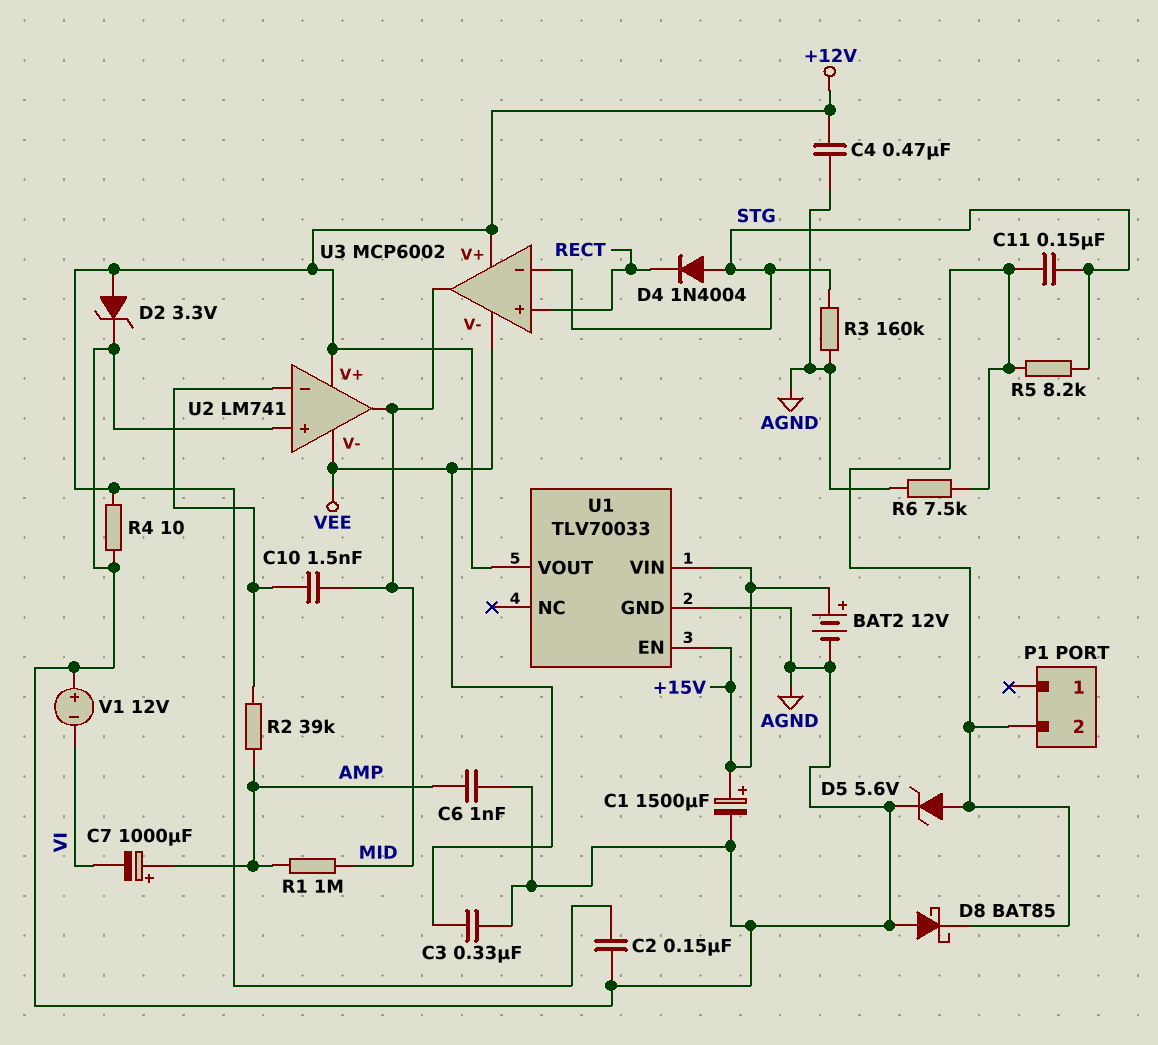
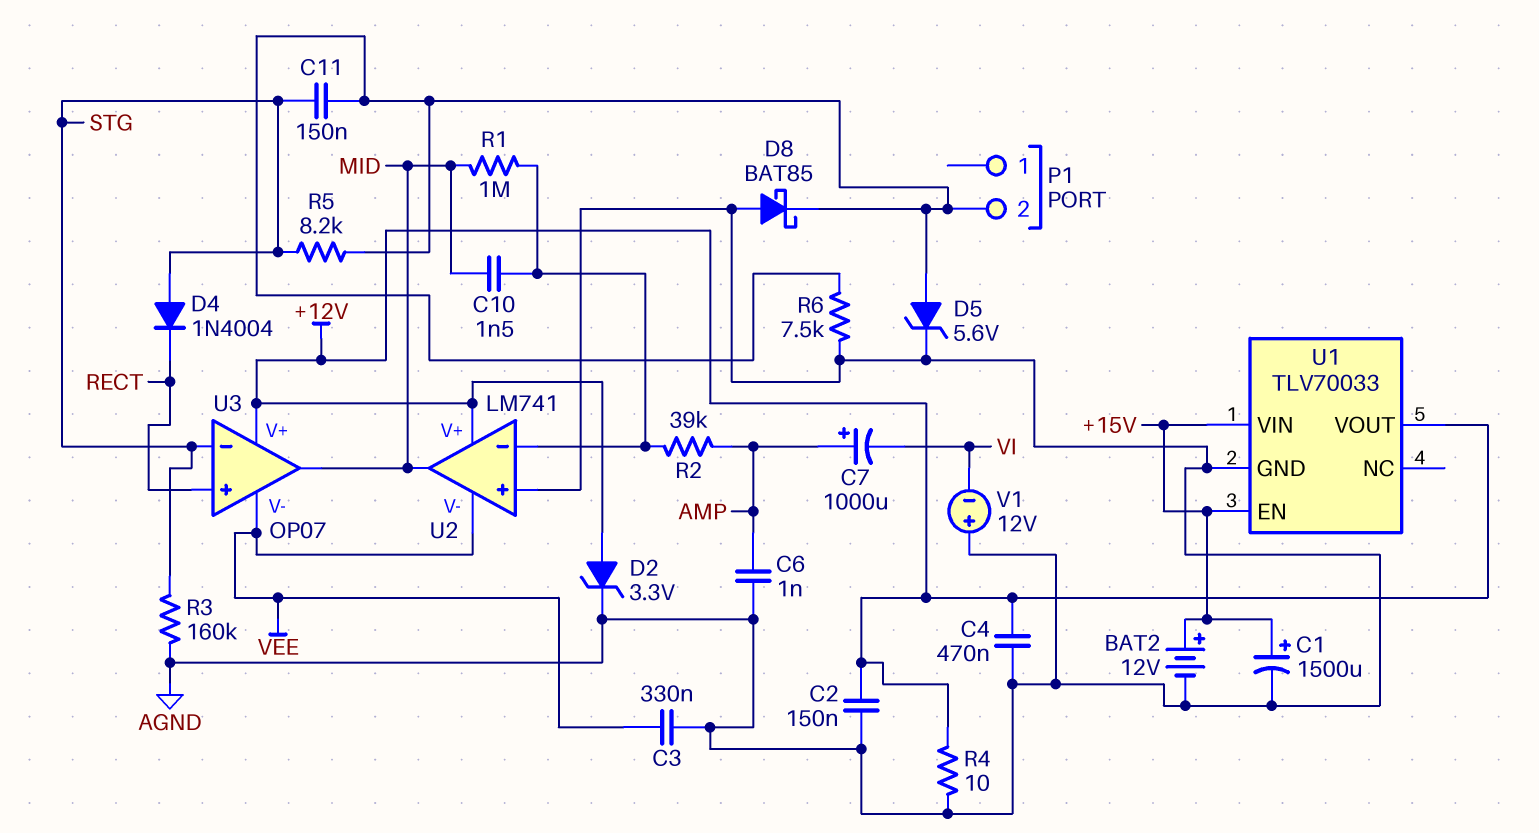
R1: 1M (AMP, MID) -> 1M (MID, U2/in-)
U3: MCP6002 -> OP07

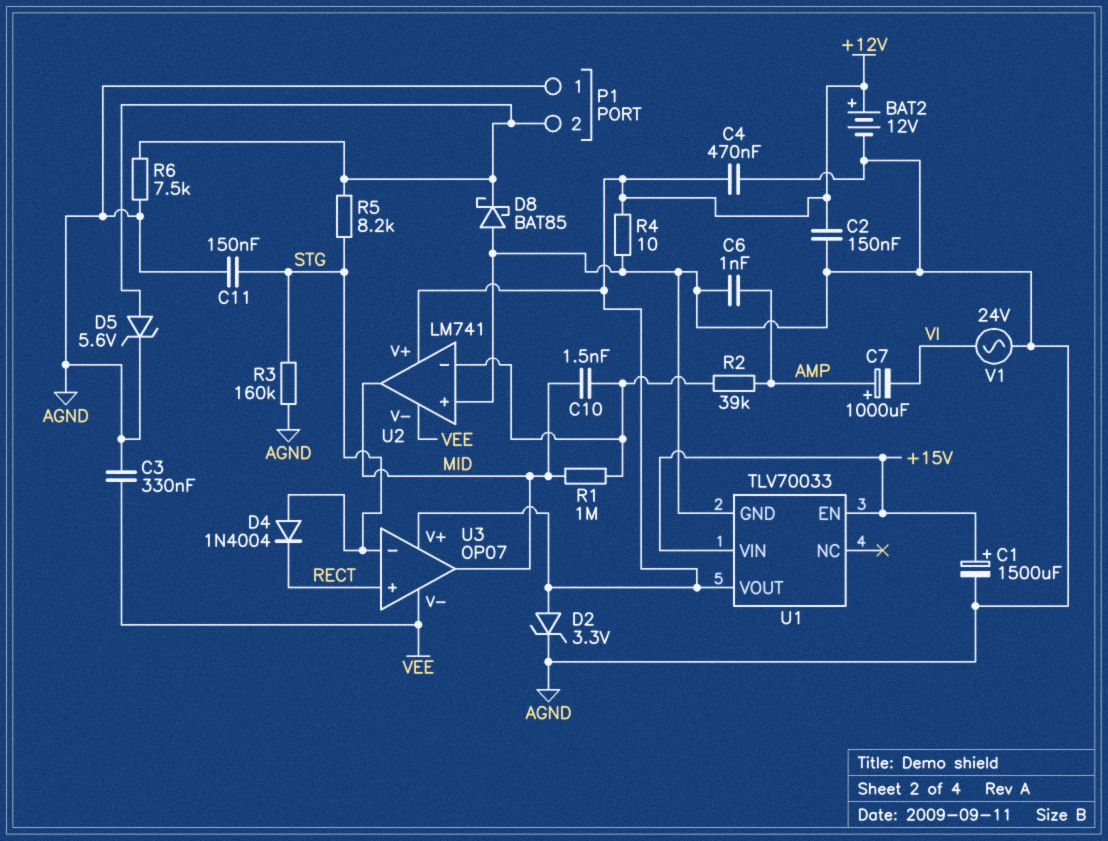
BAT2: 12V (plus +15V, minus AGND) -> 12V (plus +12V, minus AGND)
C11: 150nF (P1/2, STG) -> 150nF (AGND, STG)
P1 pin 1: none -> AGND
V1: 12V (plus AGND, minus VI) -> AC 24V (AGND, VI)

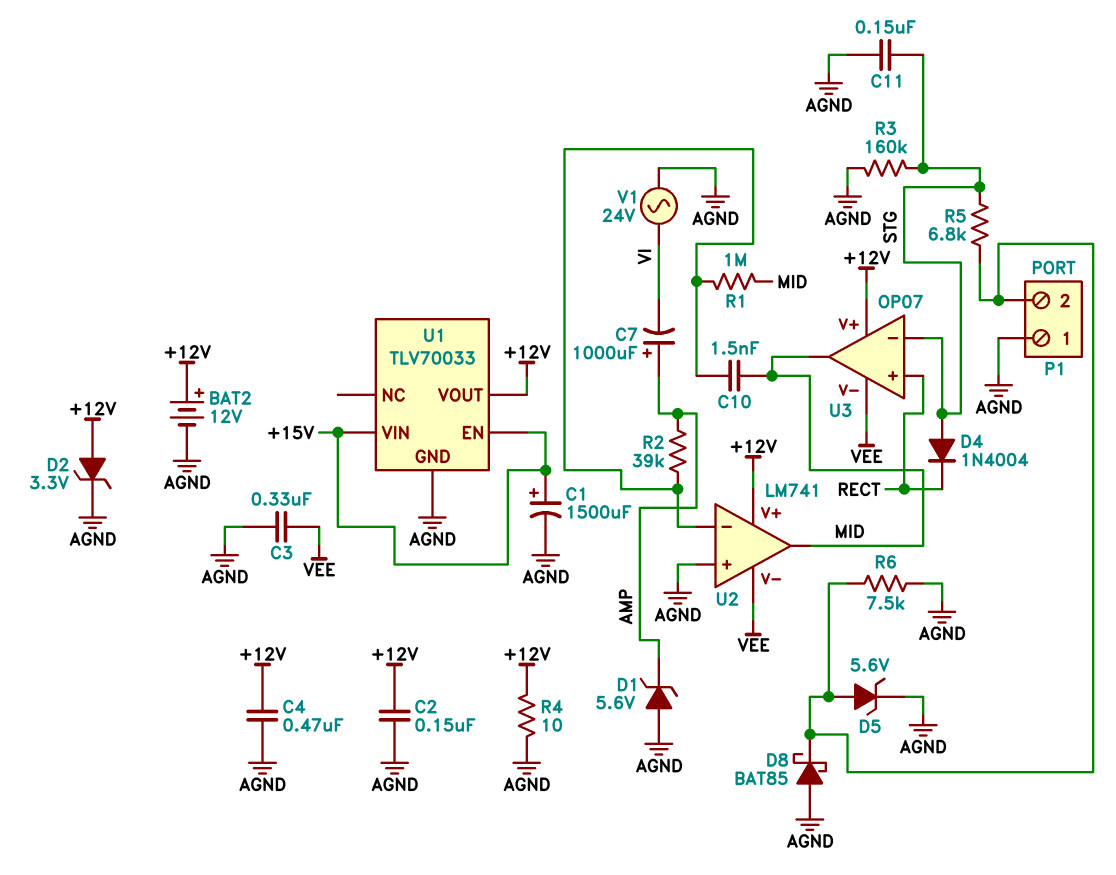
C6: 1nF (AGND, AMP) -> none
D1: none -> zener 5.6V (A AGND, K AMP)
R5: 8.2k (P1/2, STG) -> 6.8k (P1/2, STG)

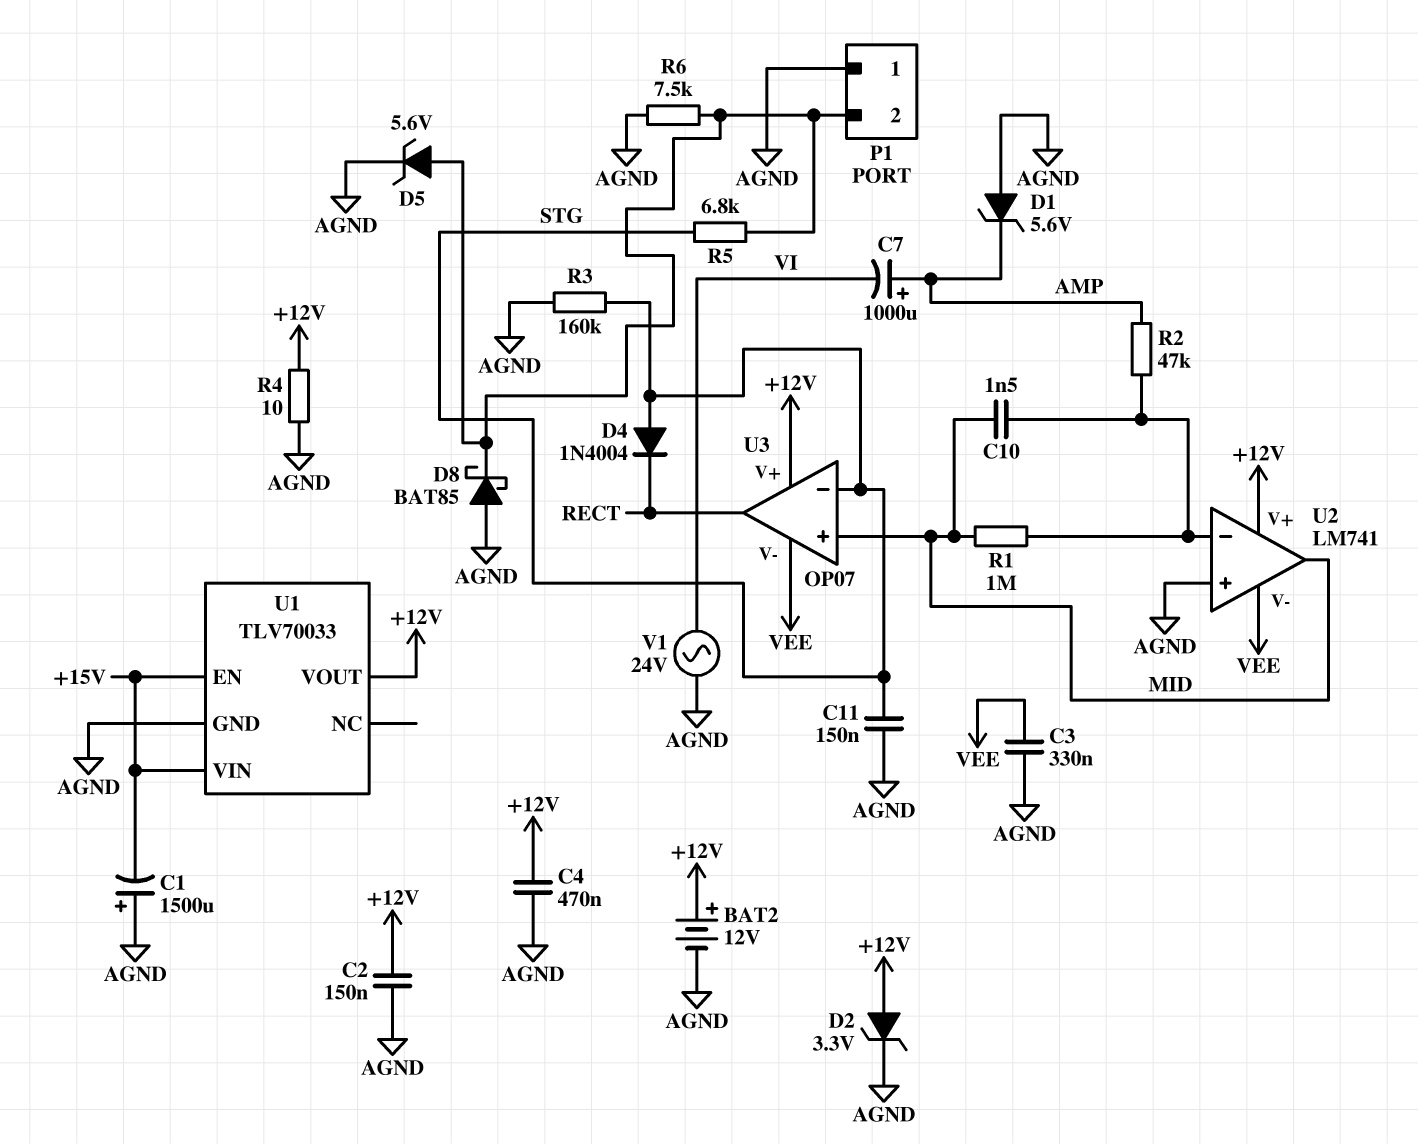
C1: 1500uF (plus +15V, minus AGND) -> 1500uF (plus AGND, minus +15V)
R2: 39k (AMP, U2/in-) -> 47k (AMP, U2/in-)
U3 pin in+: RECT -> MID
U3 pin out: MID -> RECT

